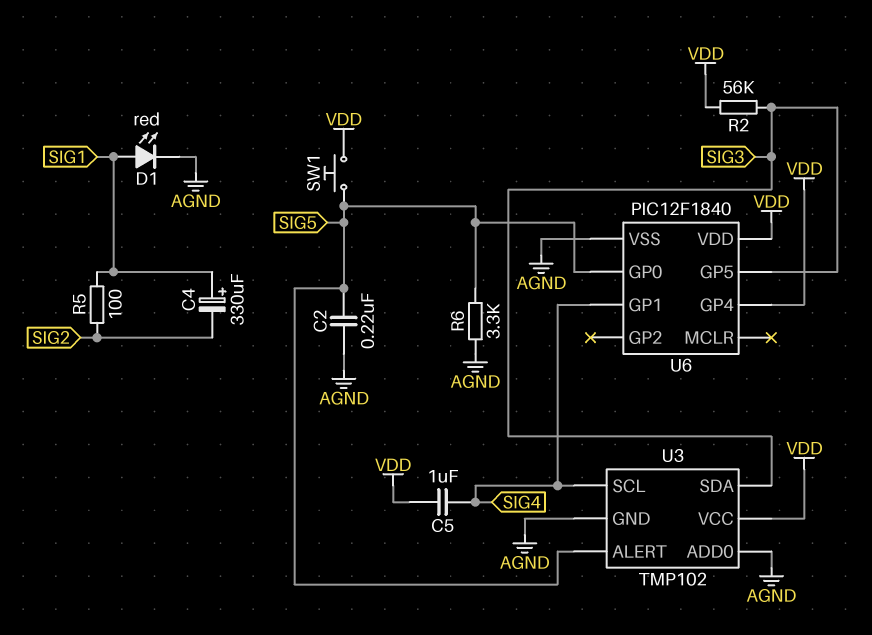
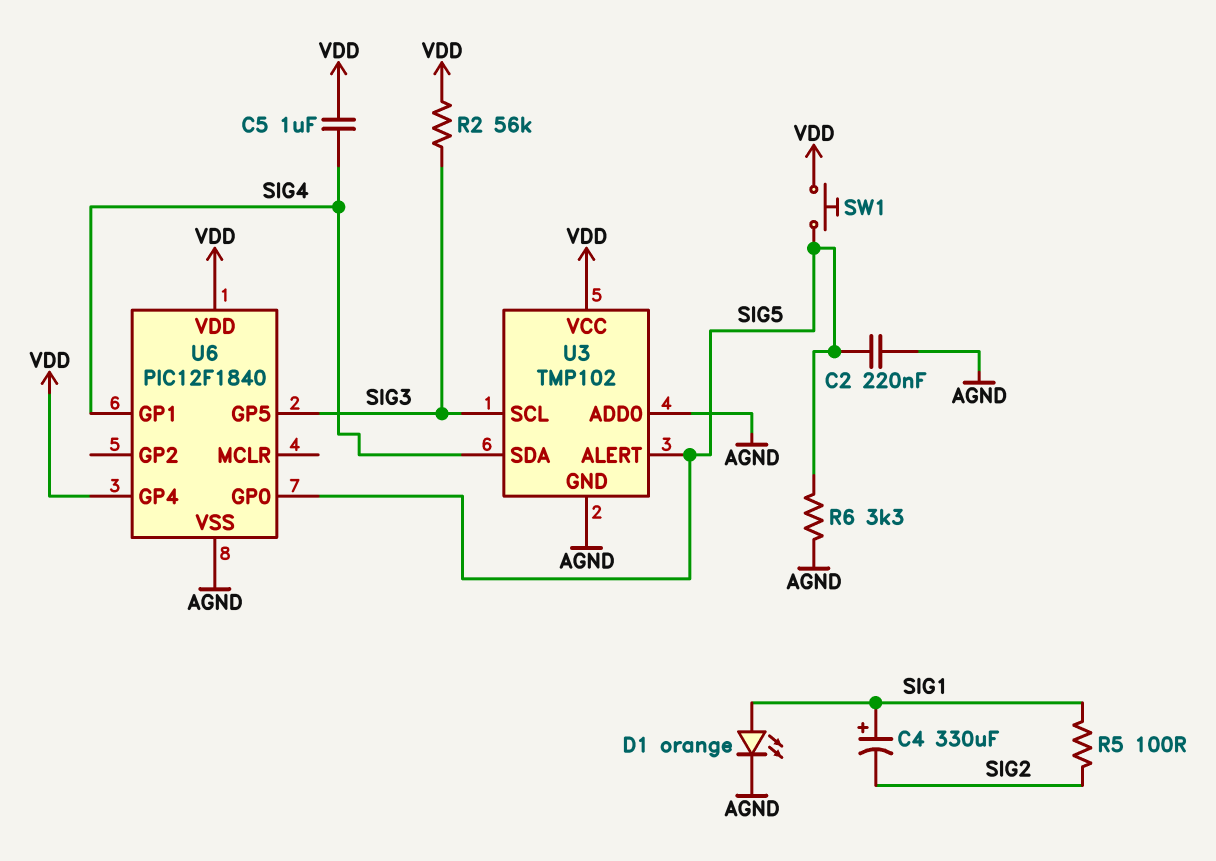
D1: LED red (A SIG1, K AGND) -> LED orange (A SIG1, K AGND)
U3 pin SCL: SIG4 -> SIG3
U3 pin SDA: SIG3 -> SIG4

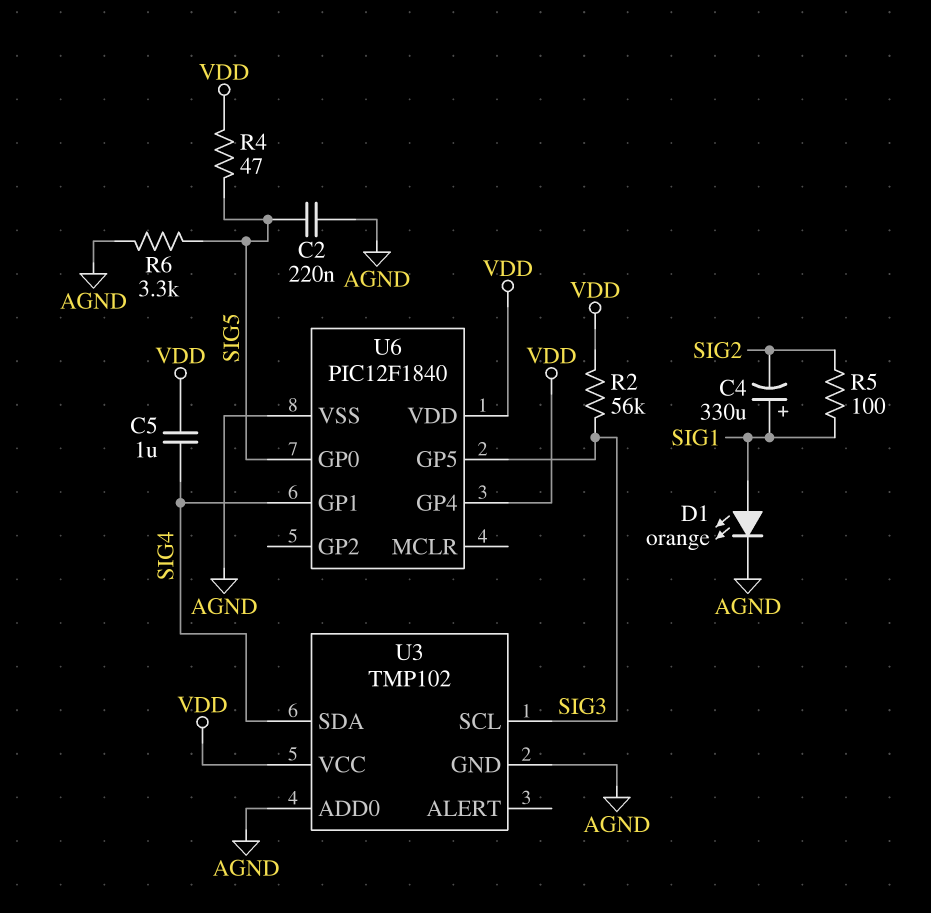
R4: none -> 47 (SIG5, VDD)
SW1: button (SIG5, VDD) -> none
U3 pin ALERT: SIG5 -> none

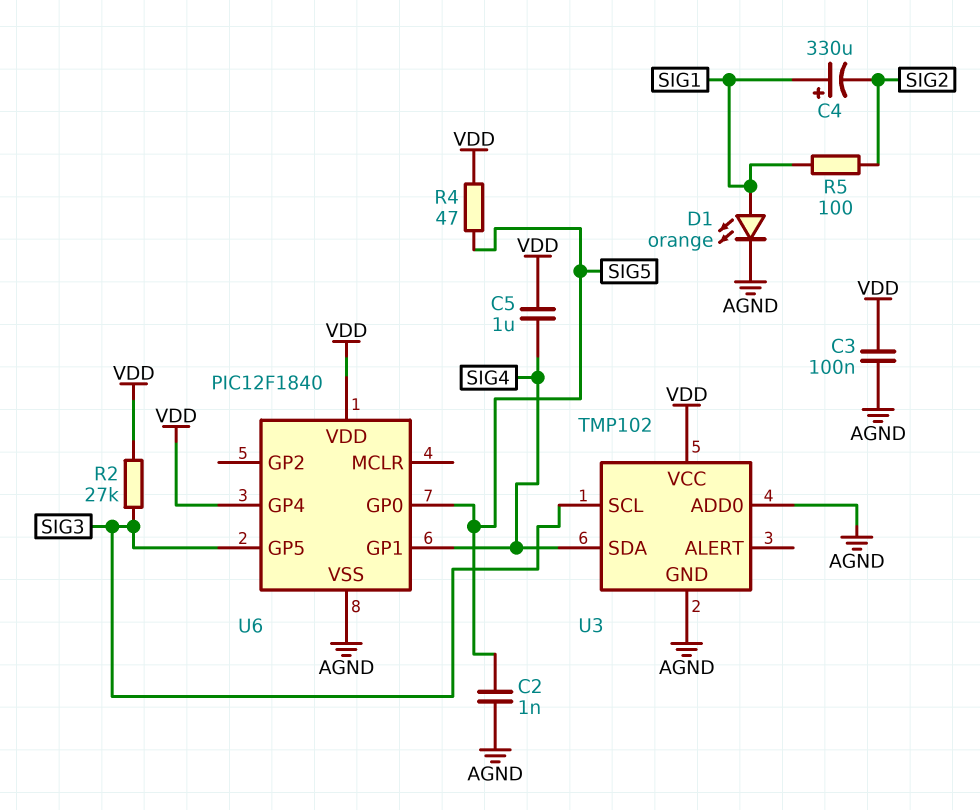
C2: 220nF (AGND, SIG5) -> 1nF (AGND, SIG5)
C3: none -> 100nF (AGND, VDD)
R2: 56k (SIG3, VDD) -> 27k (SIG3, VDD)
R6: 3.3k (AGND, SIG5) -> none

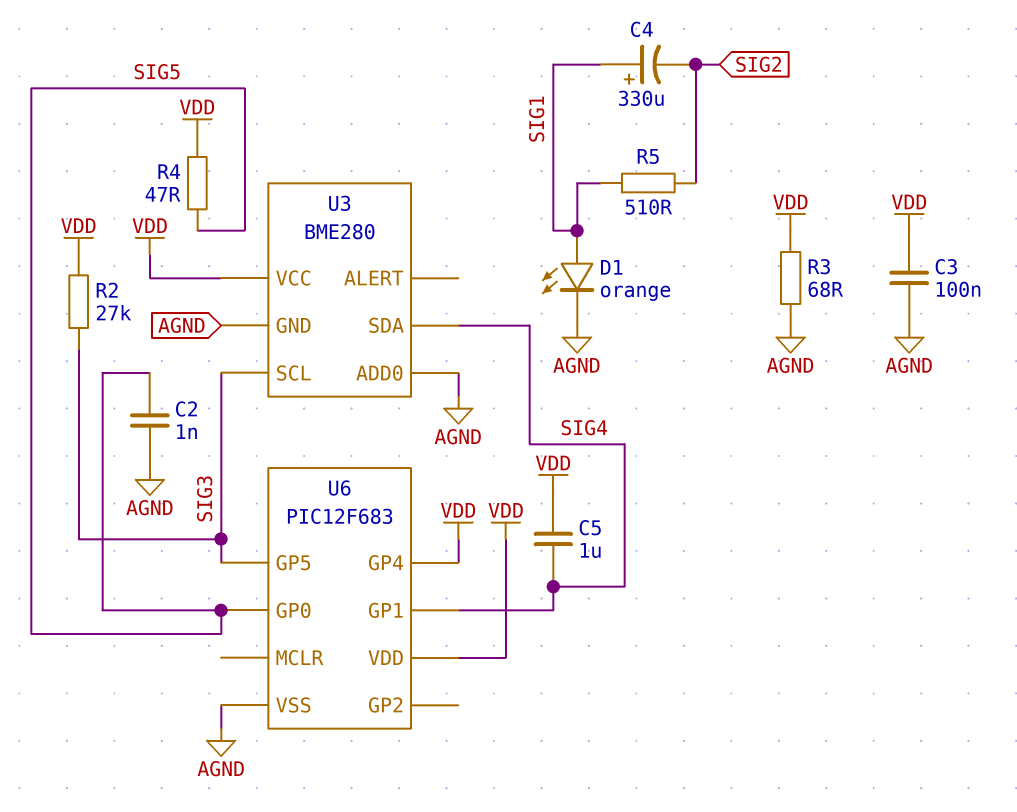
R3: none -> 68 (AGND, VDD)
R5: 100 (SIG1, SIG2) -> 510 (SIG1, SIG2)
U3: TMP102 -> BME280
U6: PIC12F1840 -> PIC12F683

